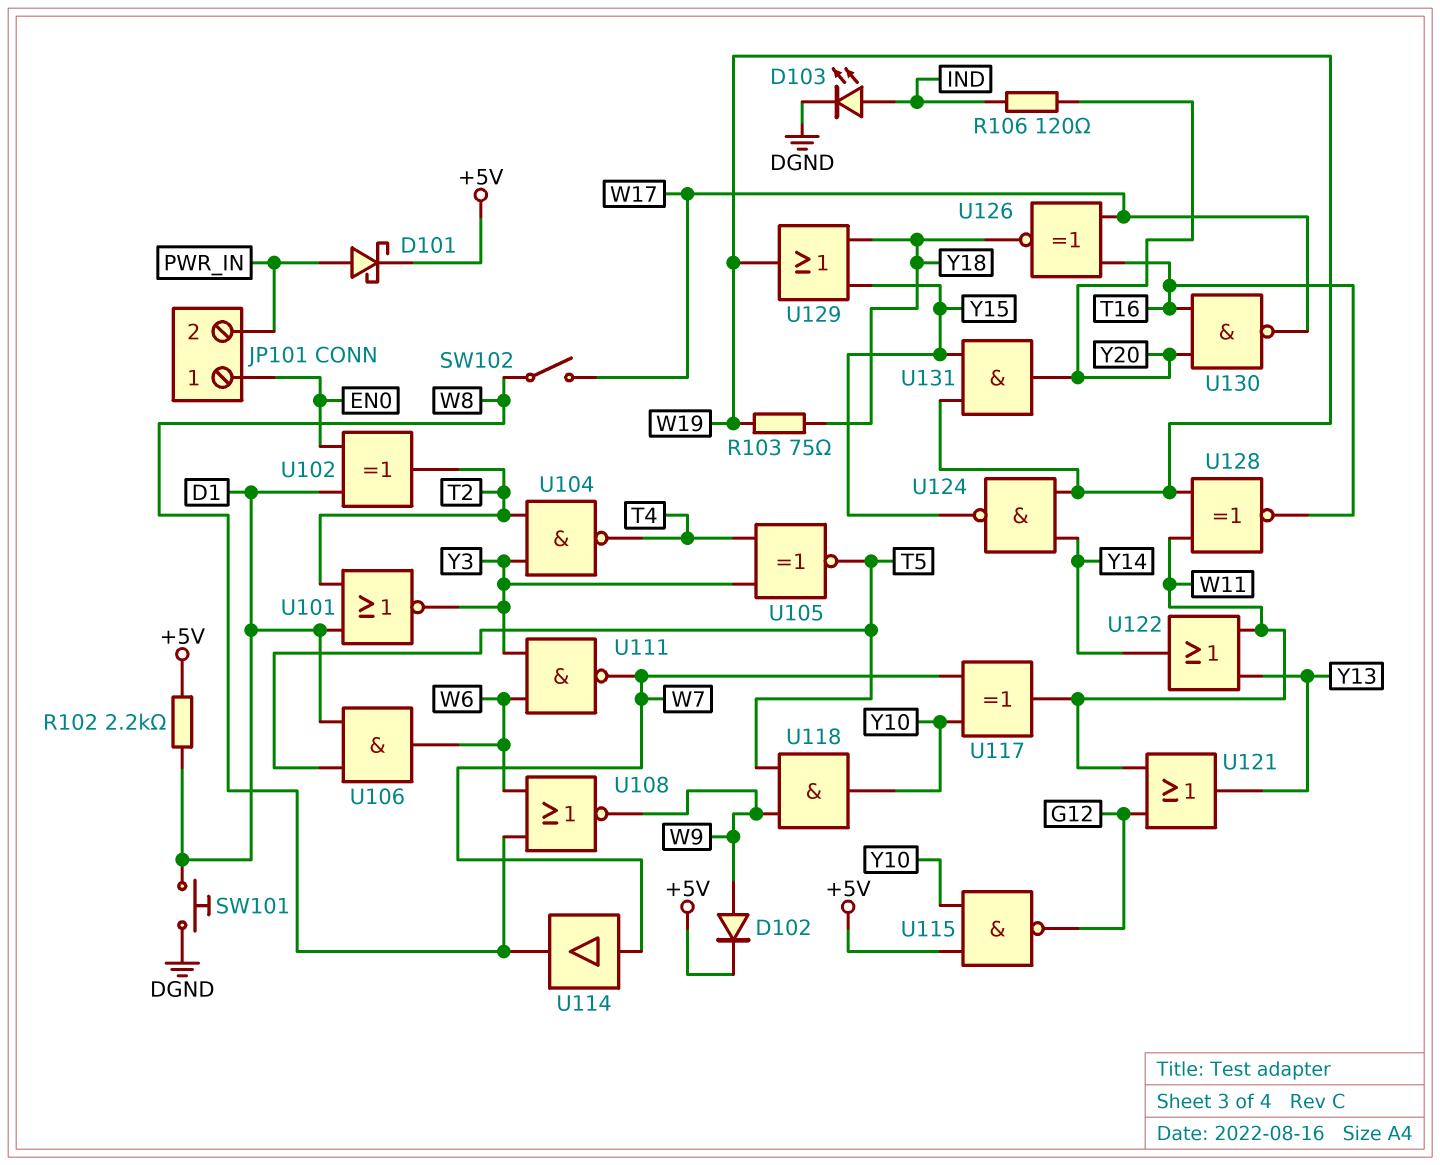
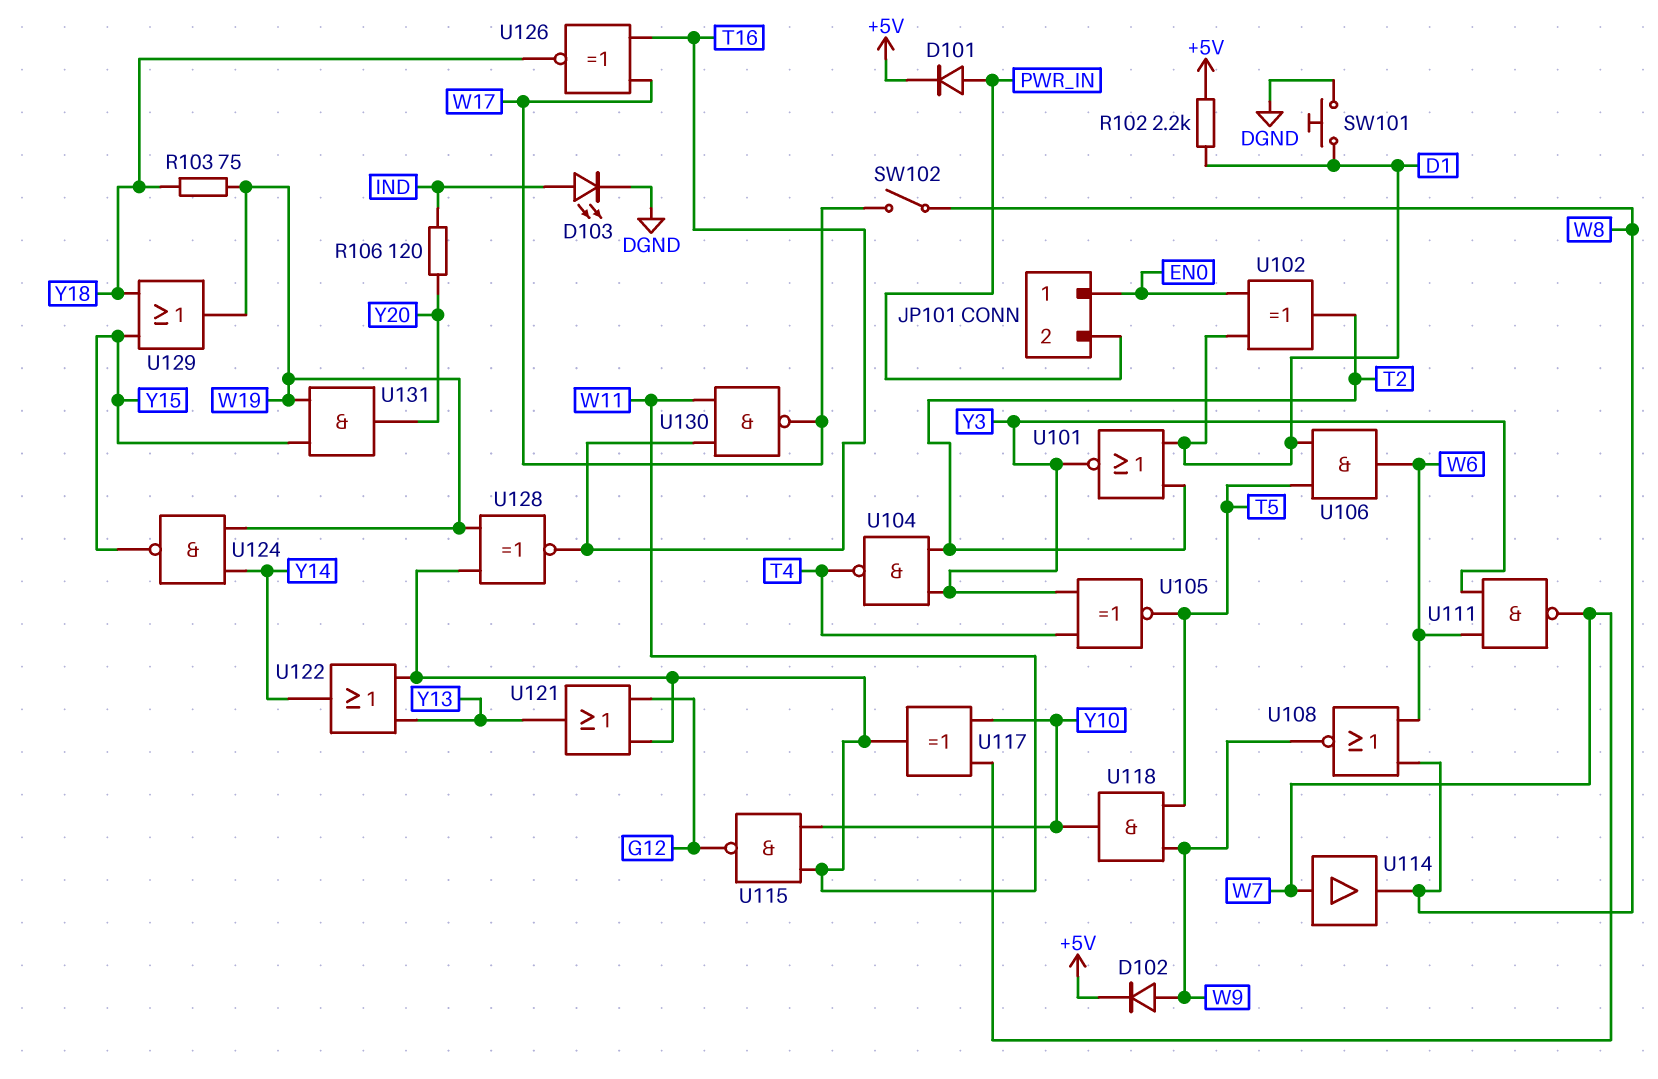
D101: schottky (A PWR_IN, K +5V) -> diode (A PWR_IN, K +5V)
U115: NAND (in +5V, in Y10, out G12) -> NAND (in W11, in Y10, out G12)
U130: NAND (in T16, in Y20, out W17) -> NAND (in T16, in W11, out W17)

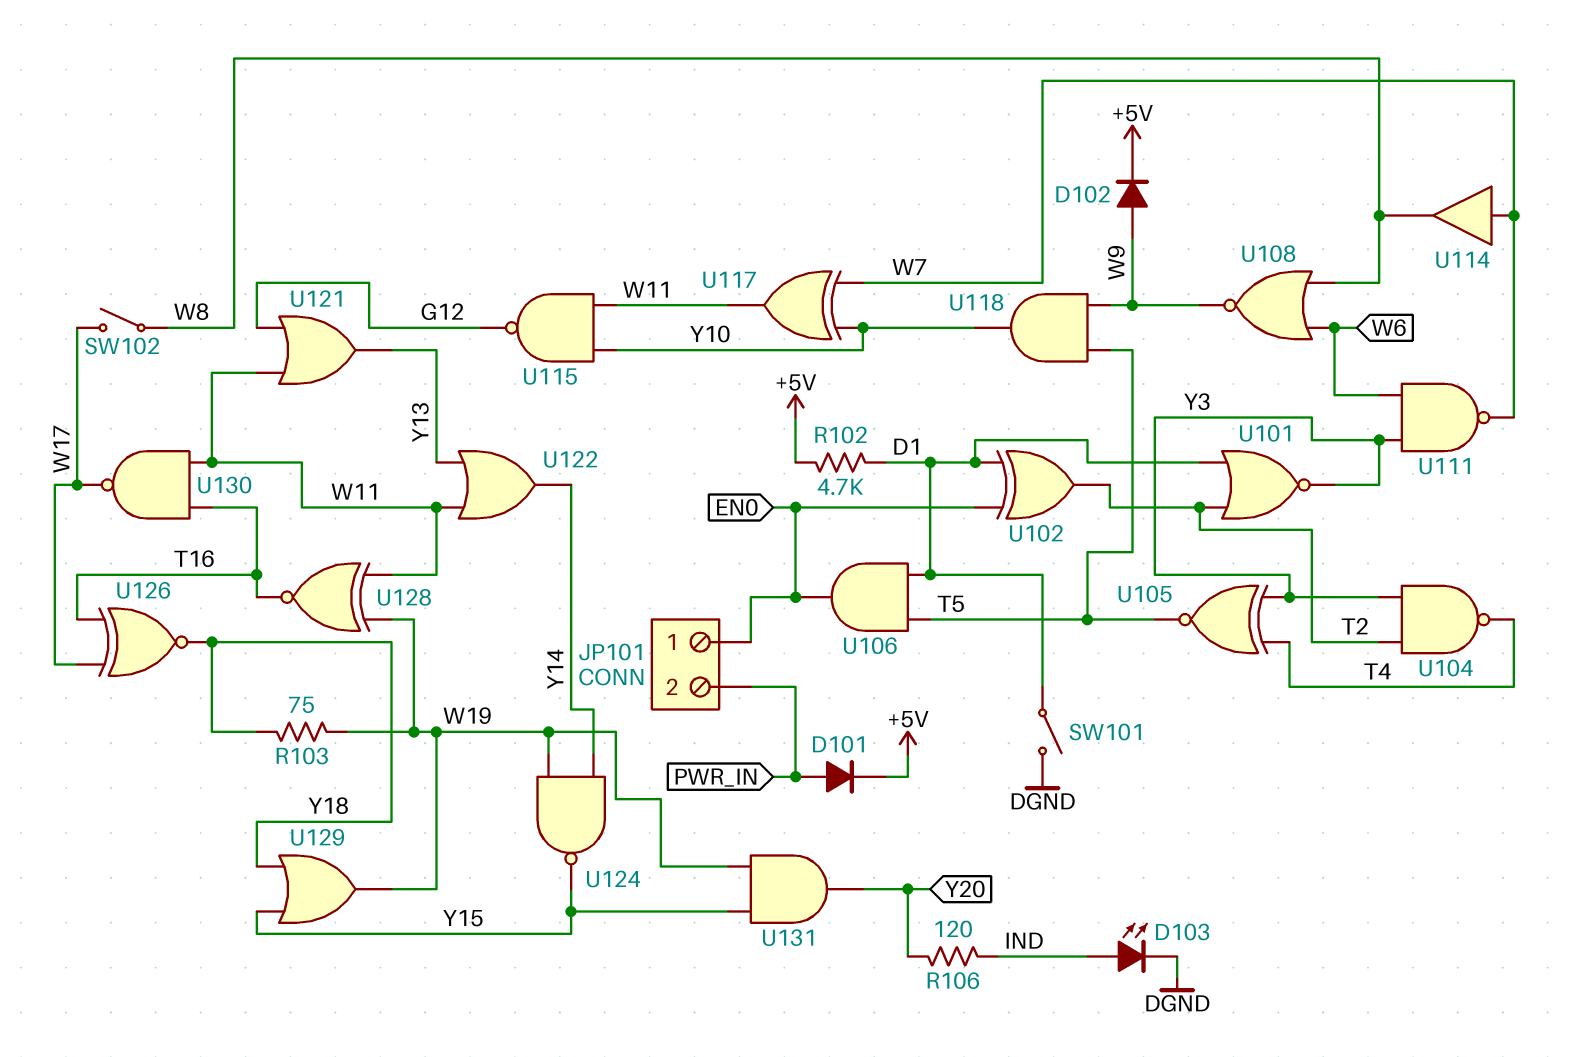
R102: 2.2k (+5V, D1) -> 4.7k (+5V, D1)
SW101: button (D1, DGND) -> switch (D1, DGND)
U106: AND (in D1, in T5, out W6) -> AND (in D1, in T5, out EN0)

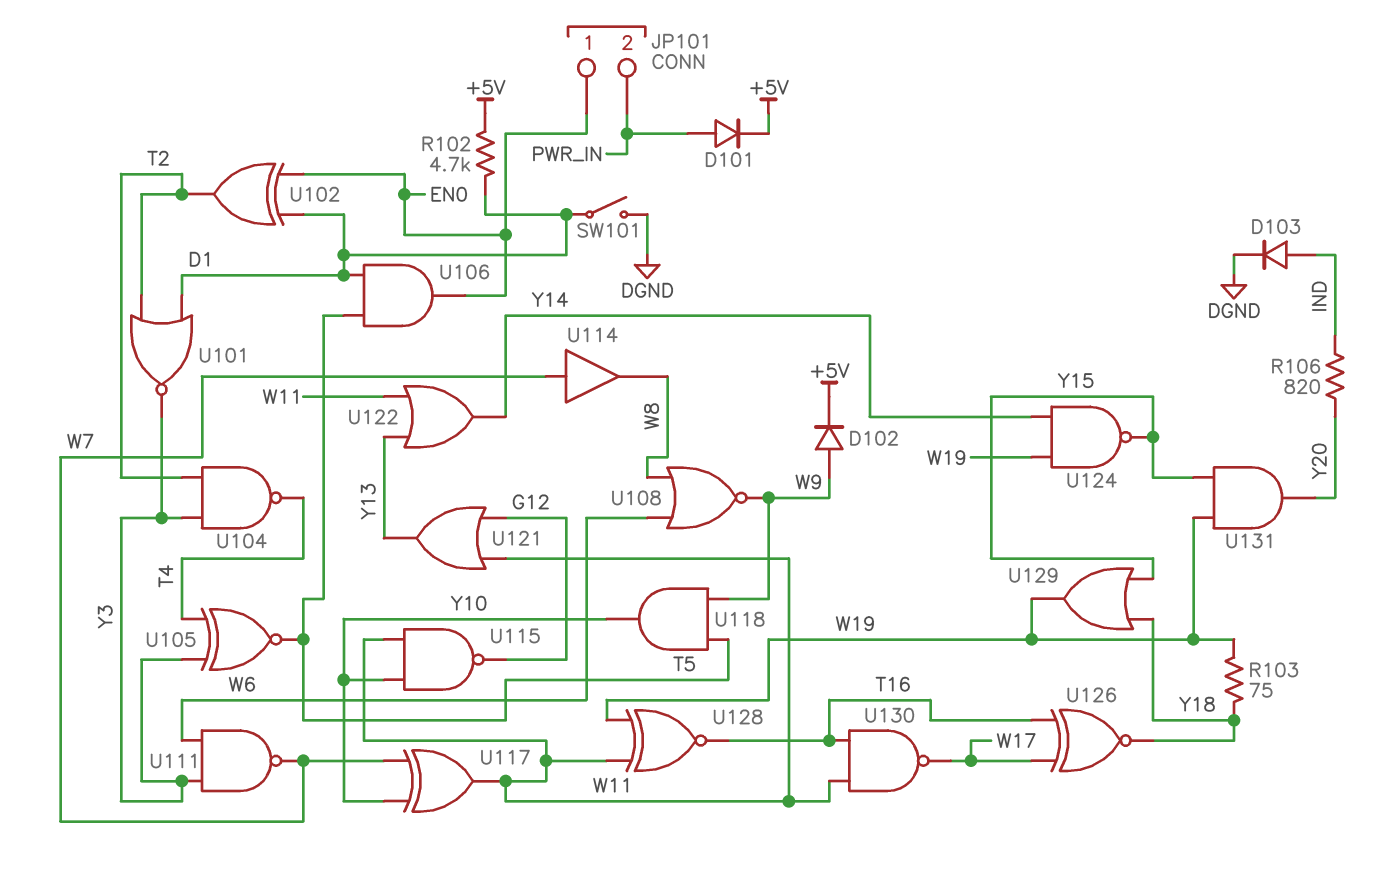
D103: LED (A IND, K DGND) -> diode (A IND, K DGND)
R106: 120 (IND, Y20) -> 820 (IND, Y20)
SW102: switch (W8, W17) -> none

